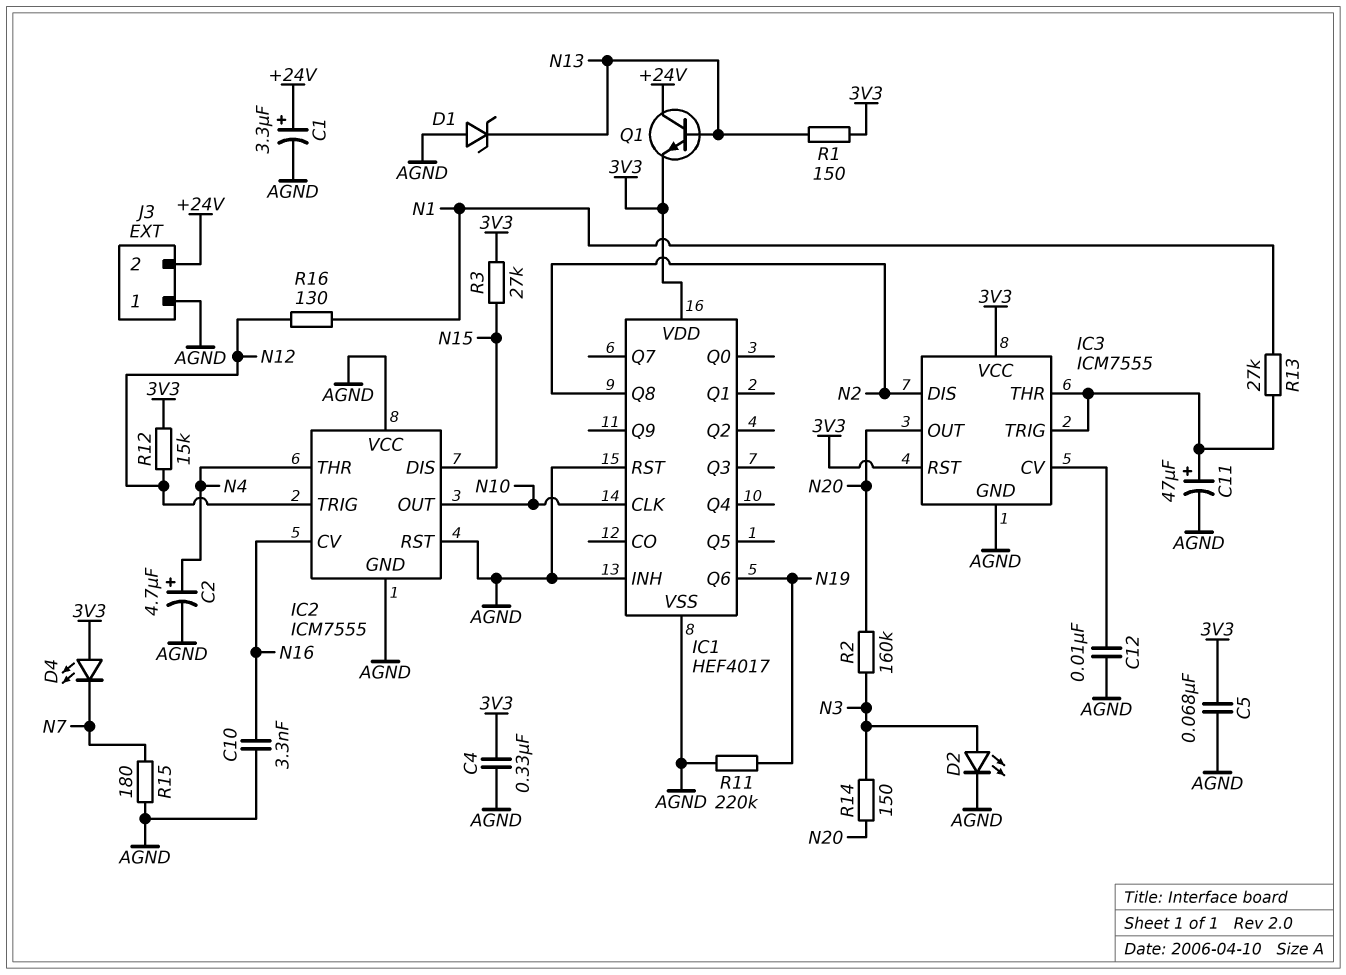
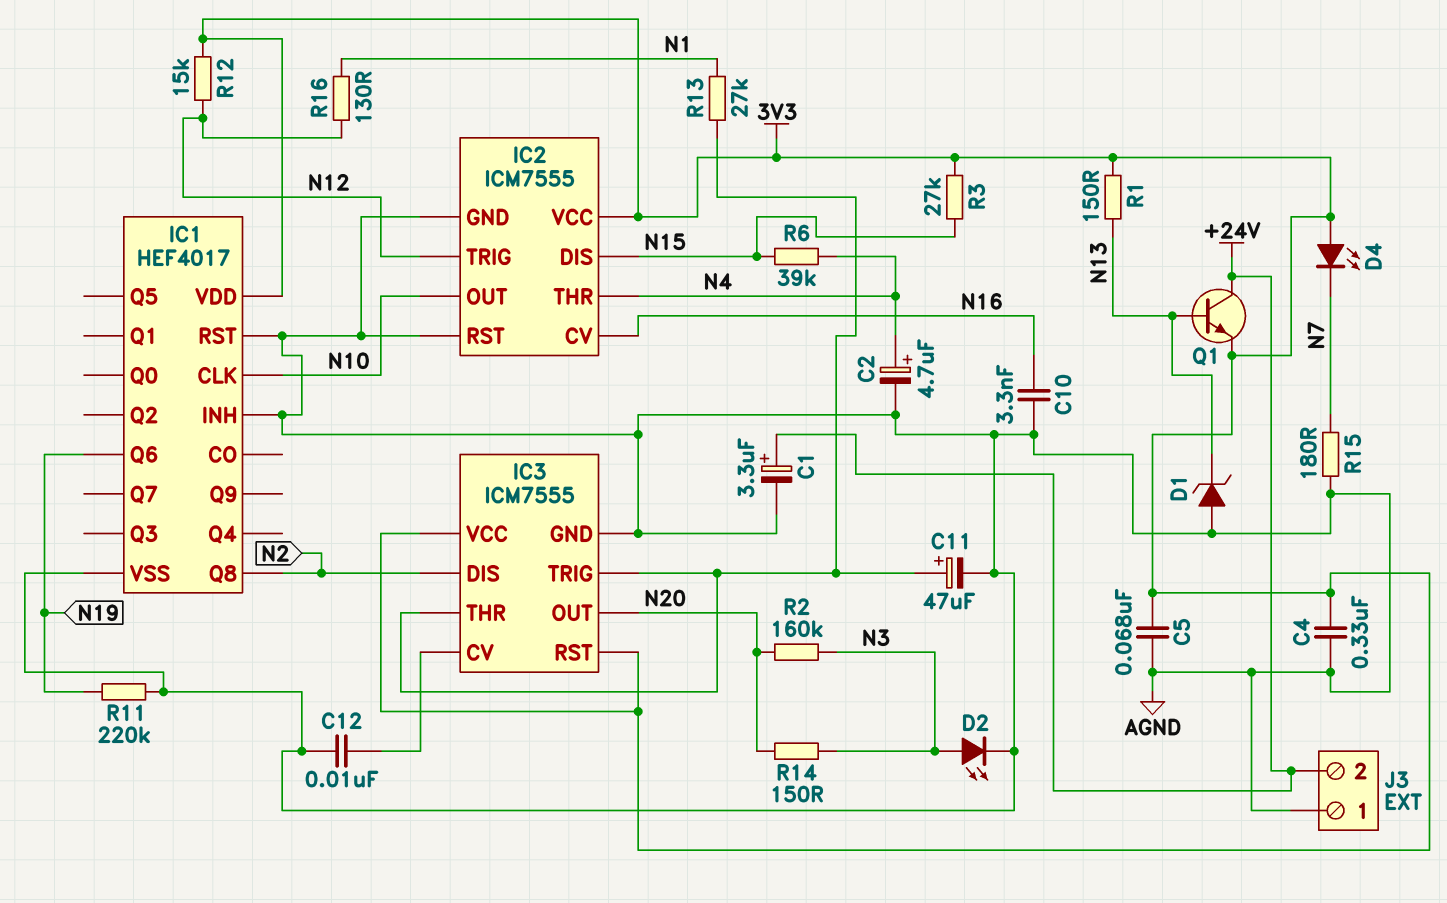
IC2 pin VCC: AGND -> 3V3
R6: none -> 39k (N4, N15)

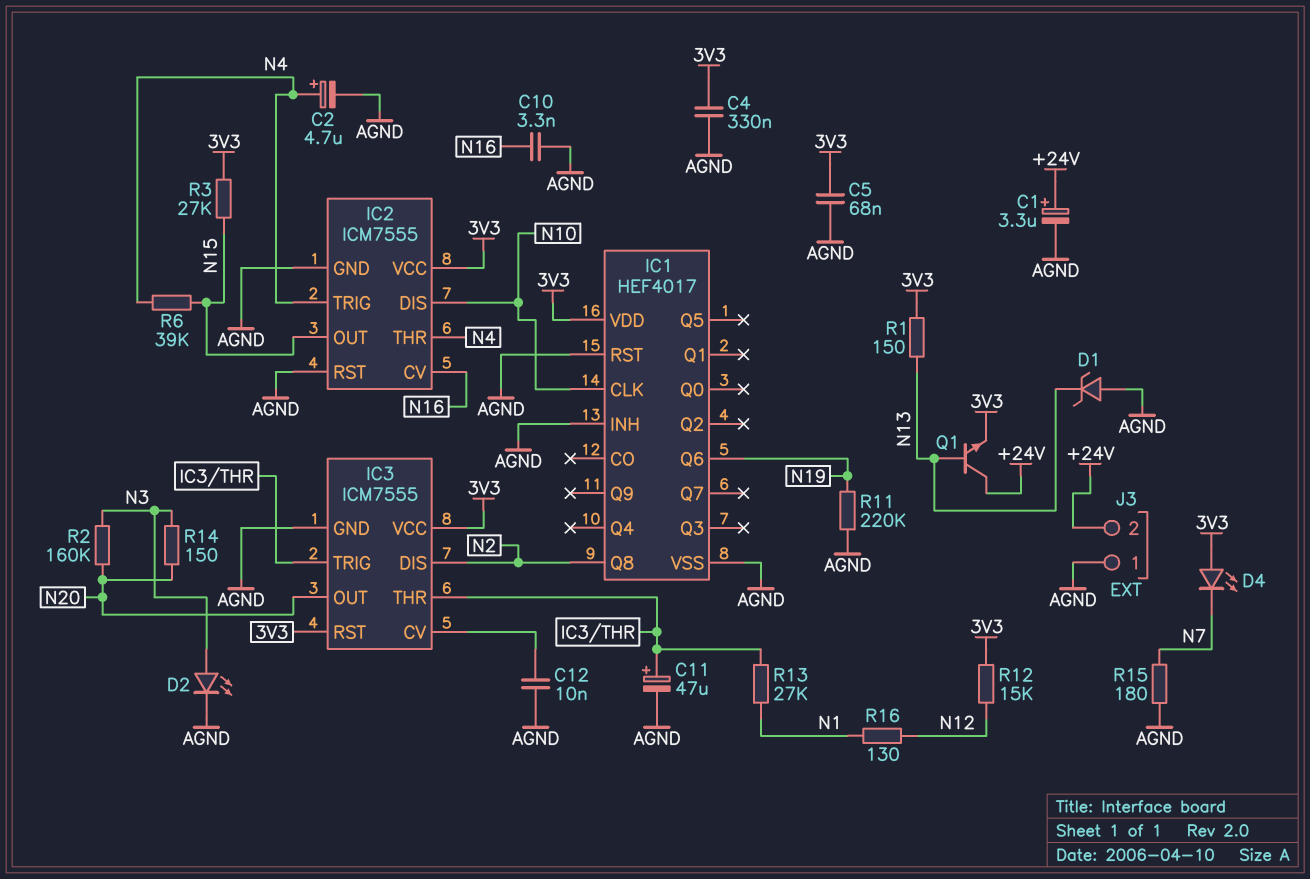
IC2 pin DIS: N15 -> N10
IC2 pin OUT: N10 -> N15
IC2 pin TRIG: N12 -> N4

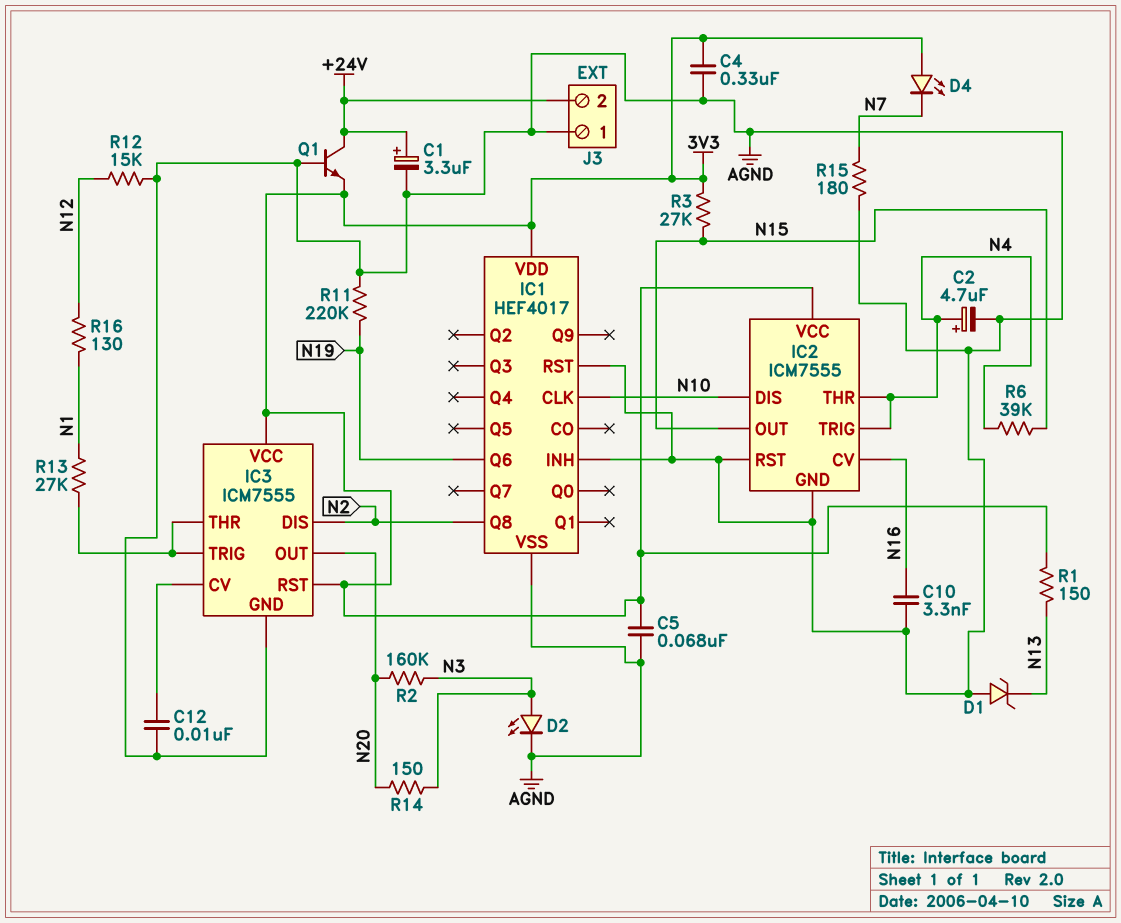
C11: 47uF (plus IC3/THR, minus AGND) -> none
Q1: NPN (B N13, C +24V, E 3V3) -> NPN (B AGND, C +24V, E 3V3)
R12: 15k (3V3, N12) -> 15k (AGND, N12)

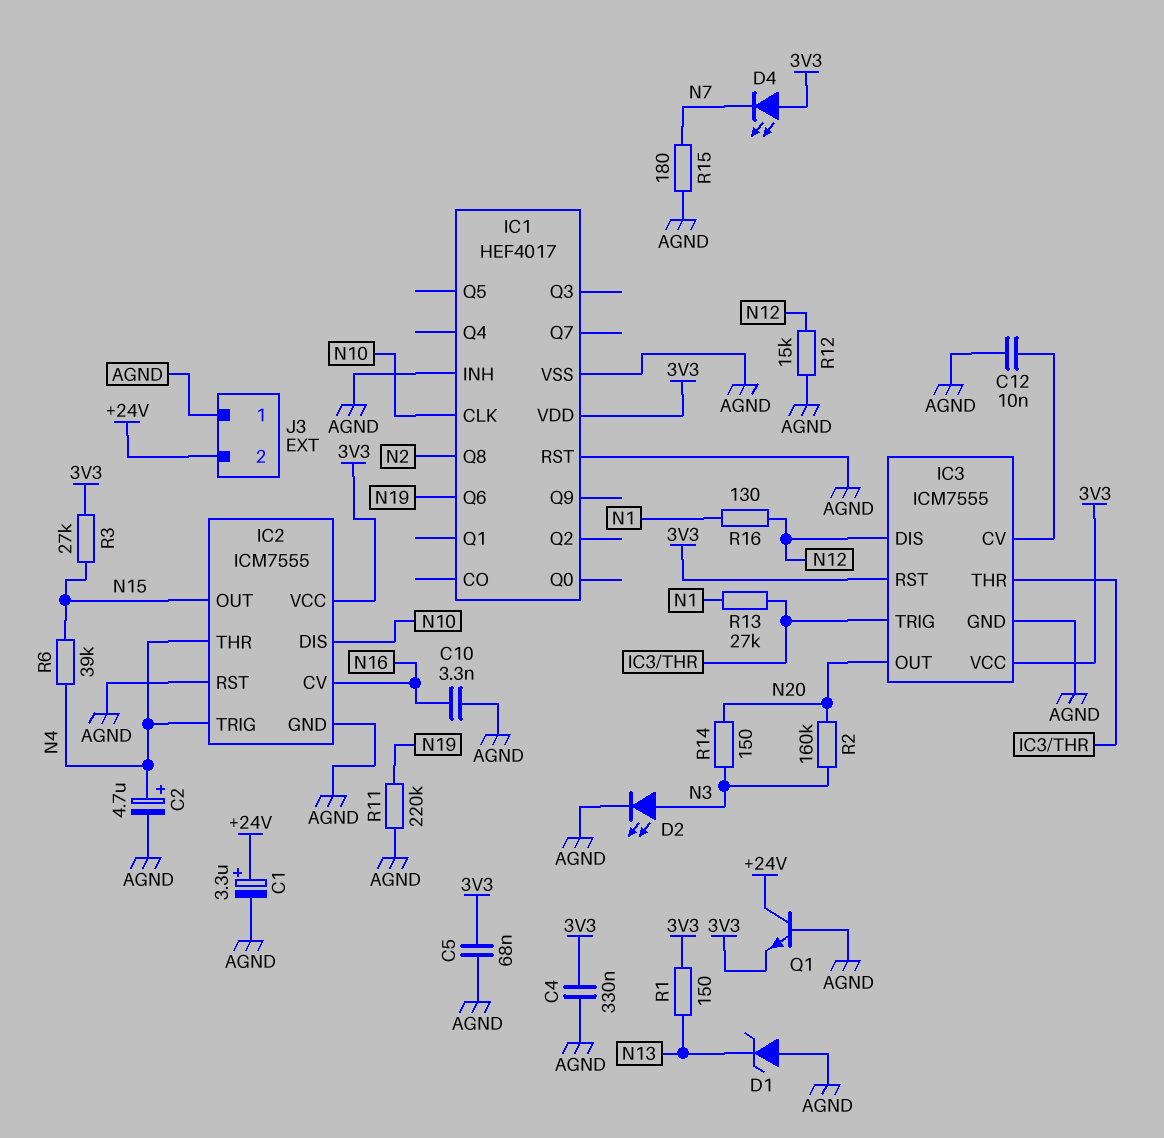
IC3 pin DIS: N2 -> N12

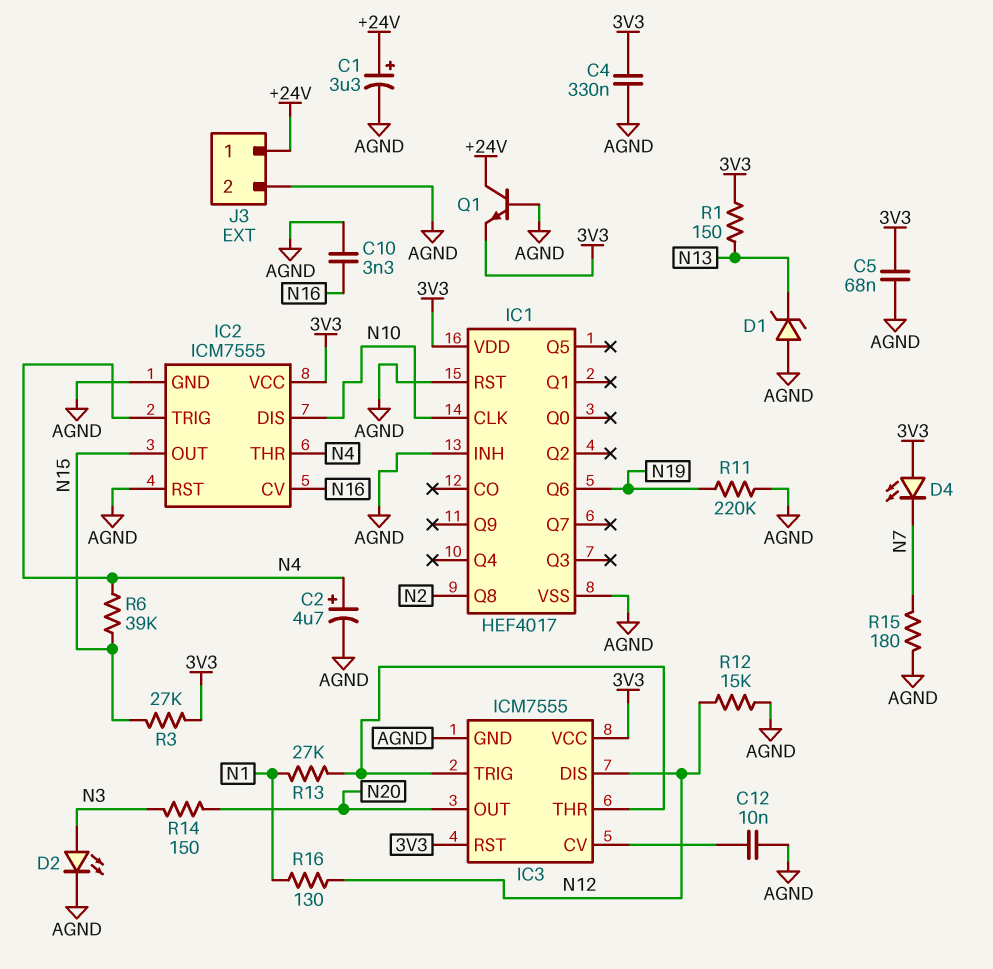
J3 pin 1: AGND -> +24V
J3 pin 2: +24V -> AGND
R2: 160k (N3, N20) -> none

